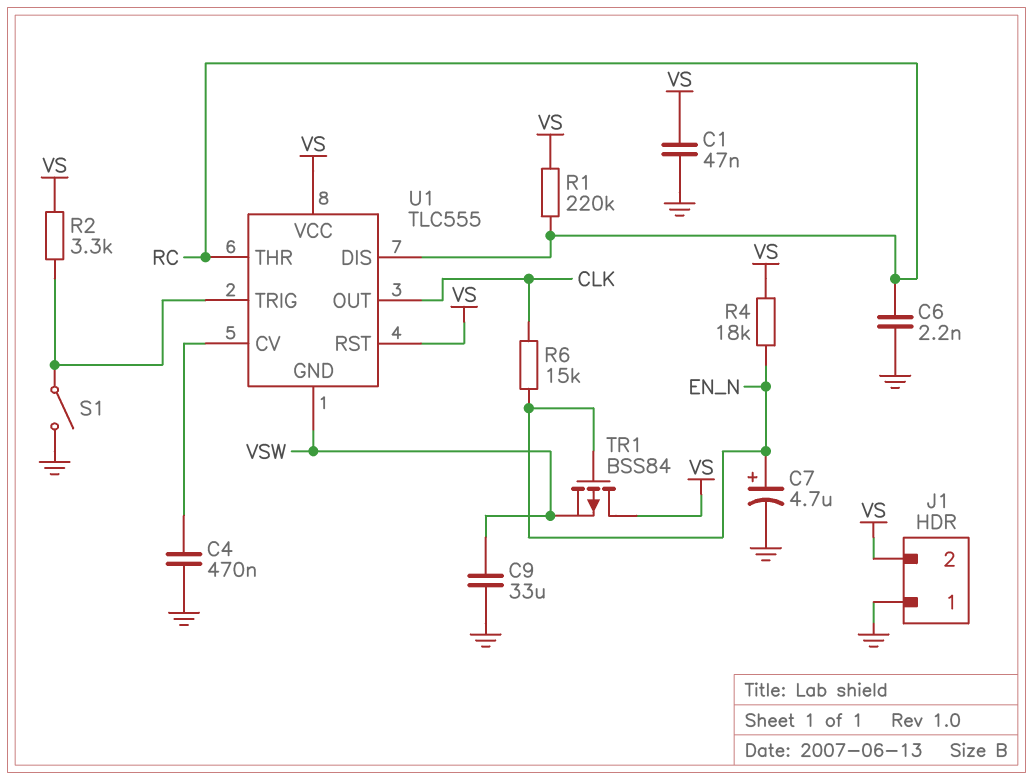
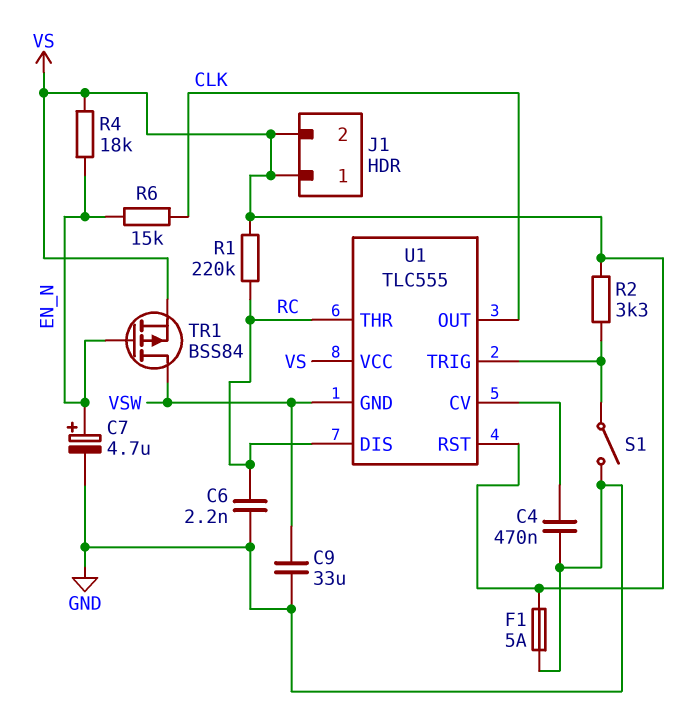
C1: 47nF (GND, VS) -> none
F1: none -> 5A (GND, VS)
J1 pin 1: GND -> VS
TR1: PMOS BSS84 (G EN_N, D VS, S VSW) -> PMOS BSS84 (G EN_N, D VSW, S VS)

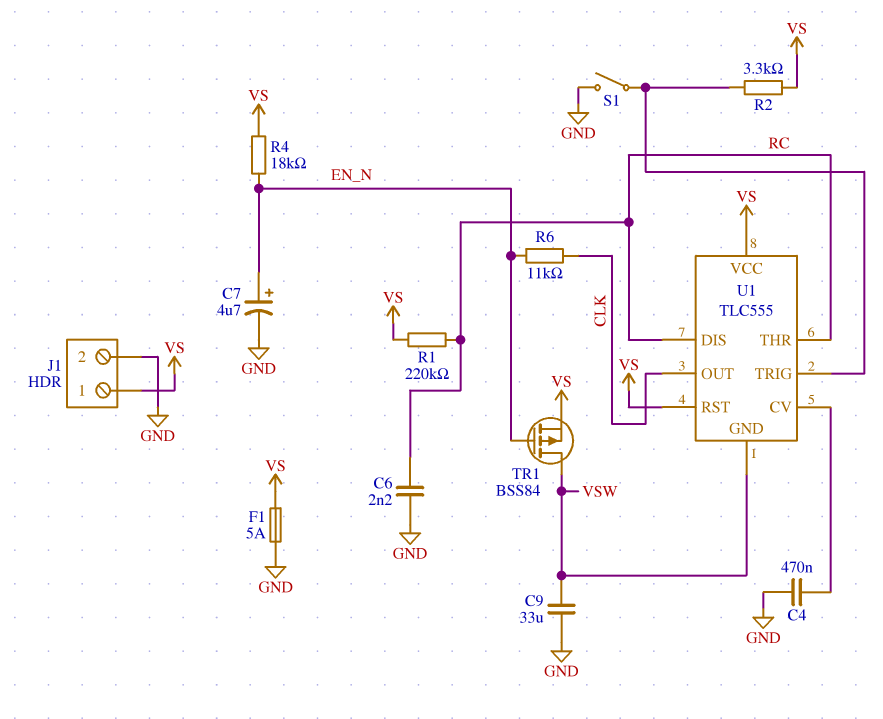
J1 pin 2: VS -> GND
R6: 15k (CLK, EN_N) -> 11k (CLK, EN_N)

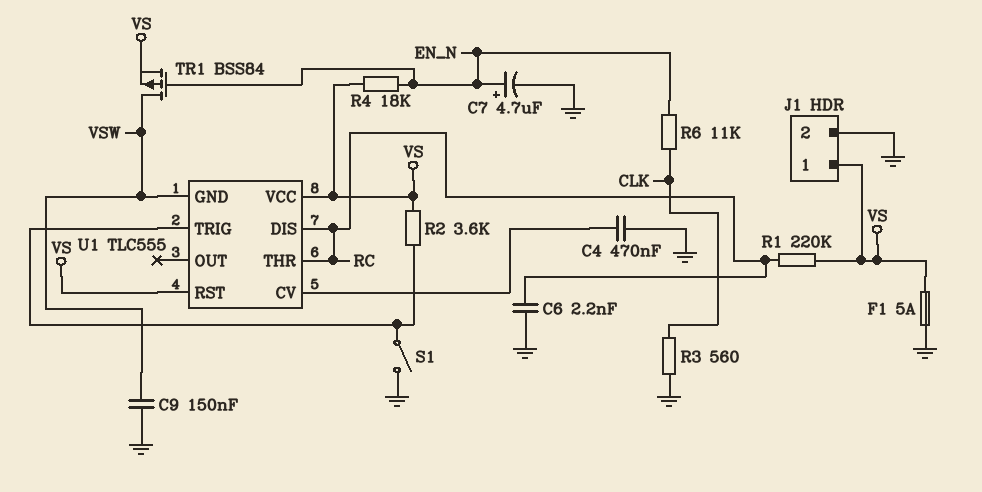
C9: 33uF (GND, VSW) -> 150nF (GND, VSW)
R2: 3.3k (U1/TRIG, VS) -> 3.6k (U1/TRIG, VS)
R3: none -> 560 (CLK, GND)
U1 pin OUT: CLK -> none

